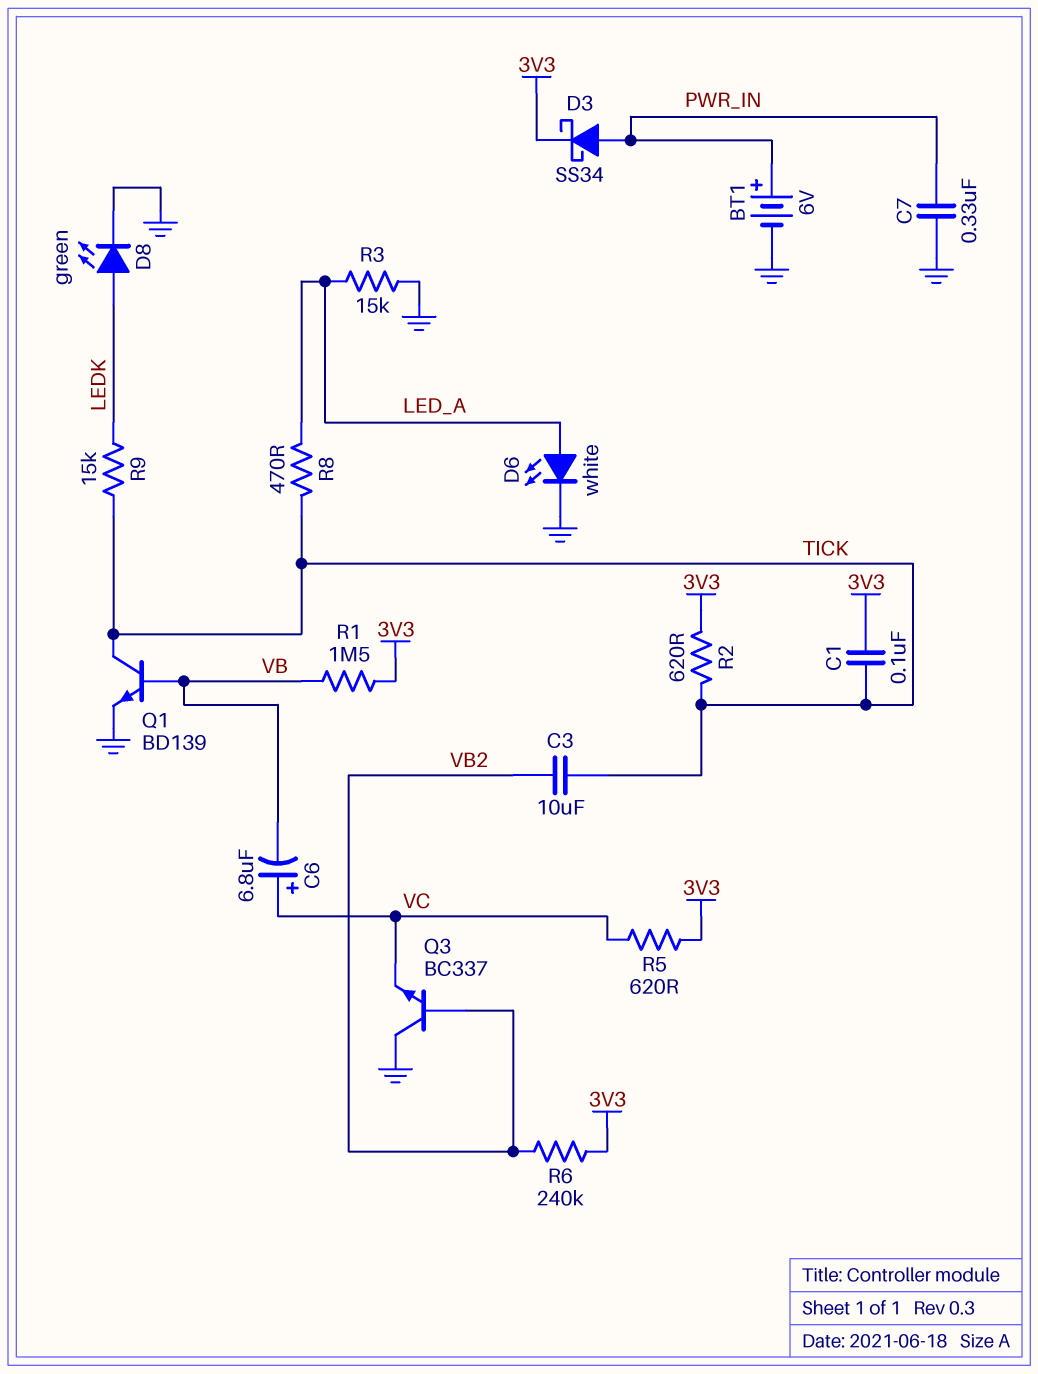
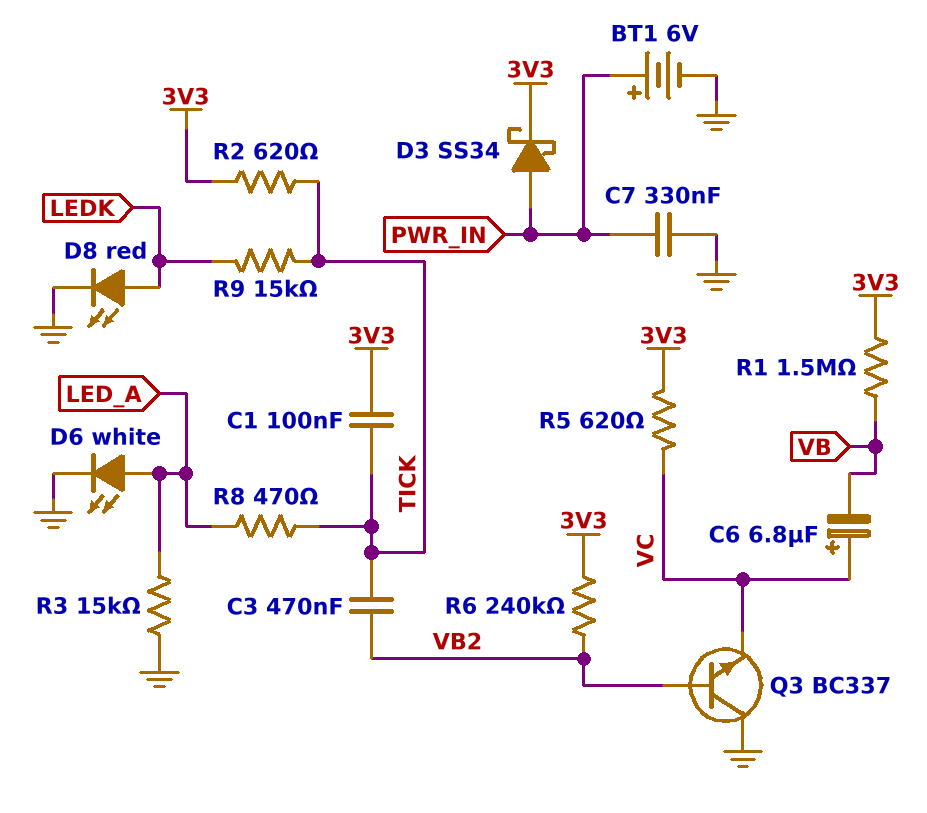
C3: 10uF (TICK, VB2) -> 470nF (TICK, VB2)
D8: LED green (A LEDK, K GND) -> LED red (A LEDK, K GND)
Q1: NPN BD139 (B VB, C TICK, E GND) -> none

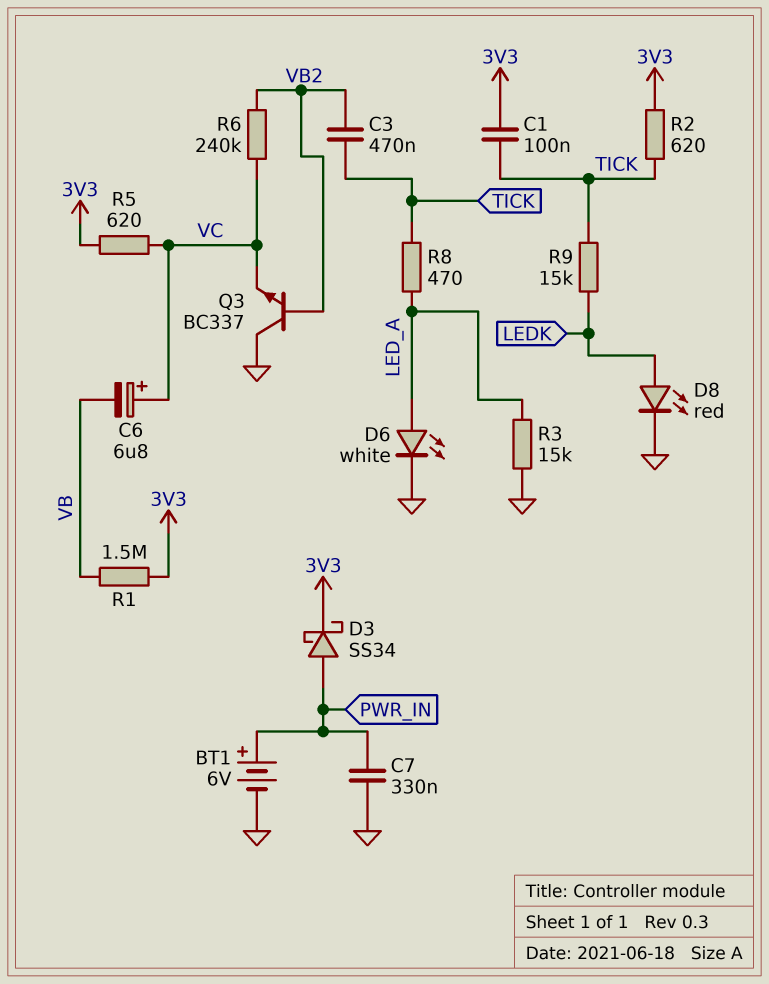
R6: 240k (3V3, VB2) -> 240k (VB2, VC)

